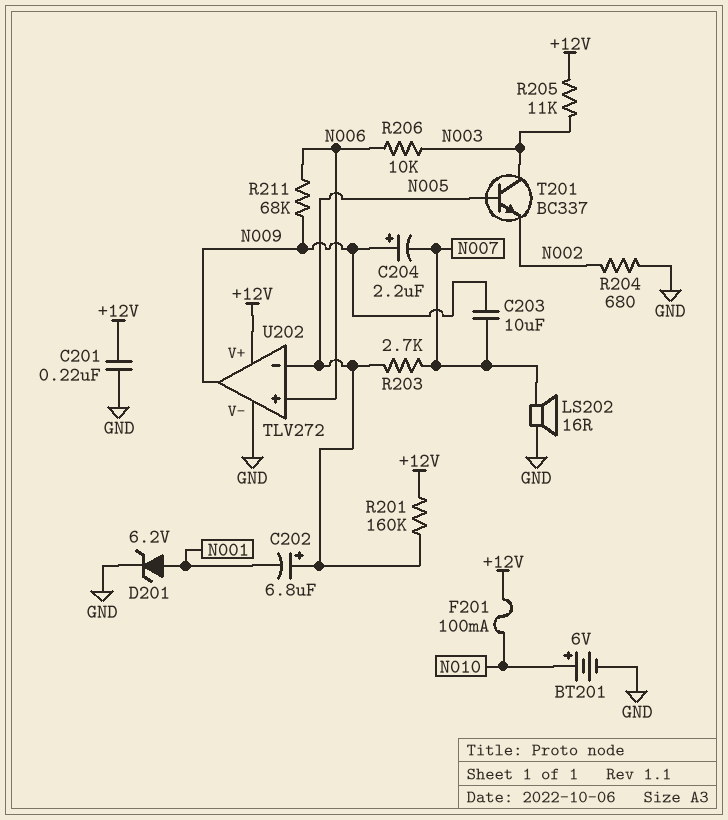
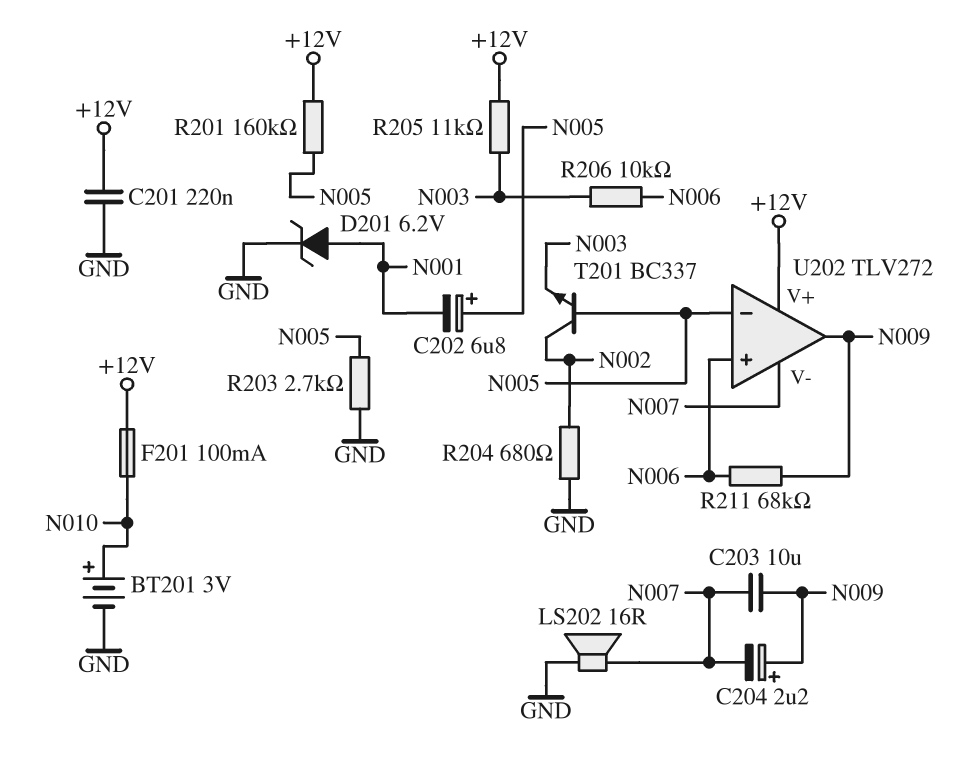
BT201: 6V (plus N010, minus GND) -> 3V (plus N010, minus GND)
R203: 2.7k (N005, N007) -> 2.7k (GND, N005)
T201: NPN BC337 (B N005, C N003, E N002) -> NPN BC337 (B N005, C N002, E N003)
U202 pin V-: GND -> N007

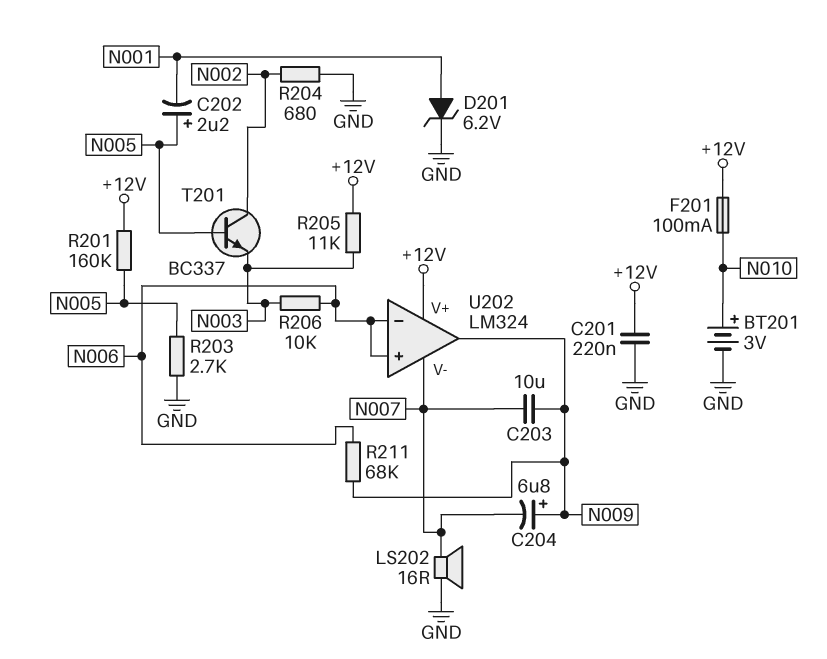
C202: 6.8uF (plus N005, minus N001) -> 2.2uF (plus N005, minus N001)
C204: 2.2uF (plus N009, minus N007) -> 6.8uF (plus N009, minus N007)
U202: TLV272 -> LM324
U202 pin in-: N005 -> N006

